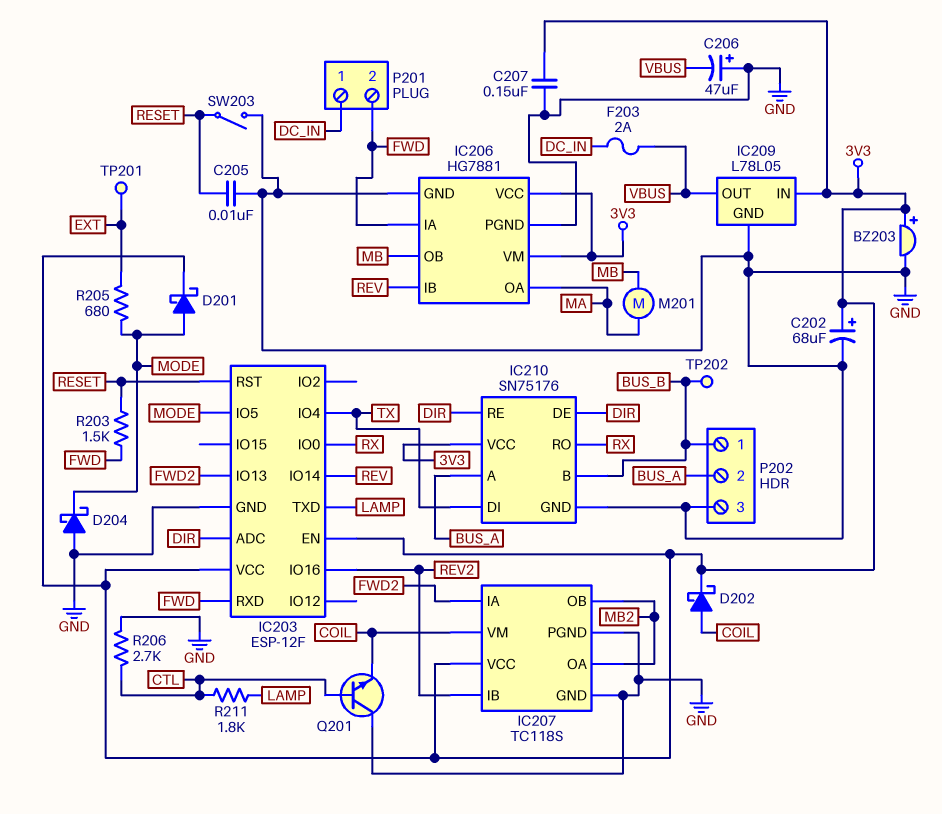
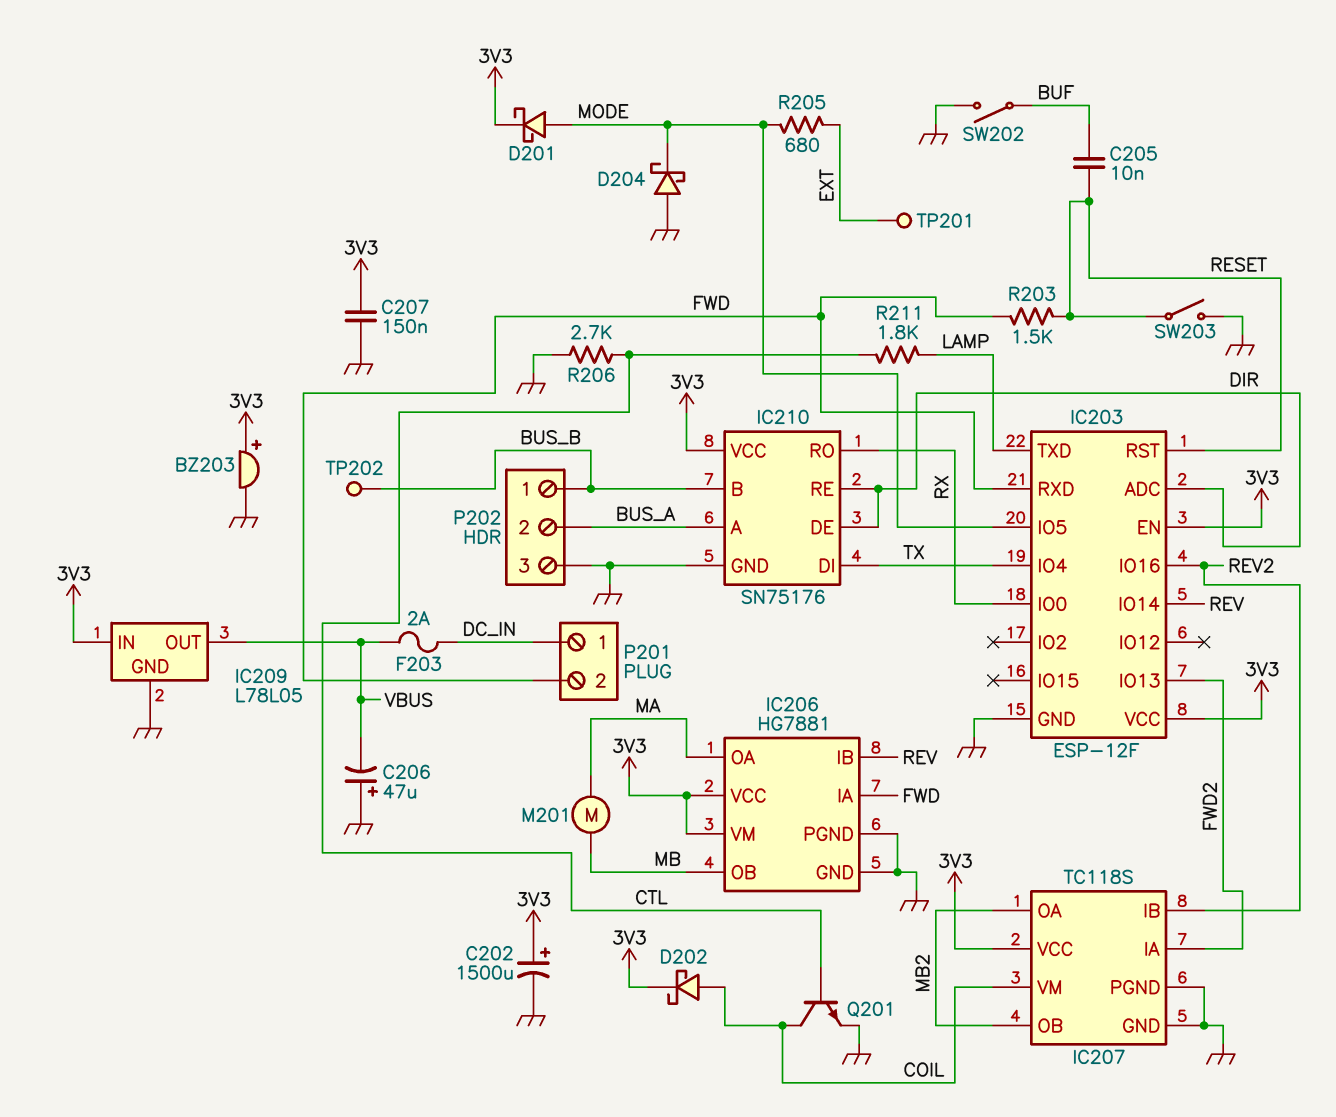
C202: 68uF (plus 3V3, minus GND) -> 1500uF (plus 3V3, minus GND)
C205: 10nF (GND, RESET) -> 10nF (BUF, RESET)
Q201: NPN (B CTL, C GND, E COIL) -> NPN (B CTL, C COIL, E GND)
SW202: none -> switch (BUF, GND)

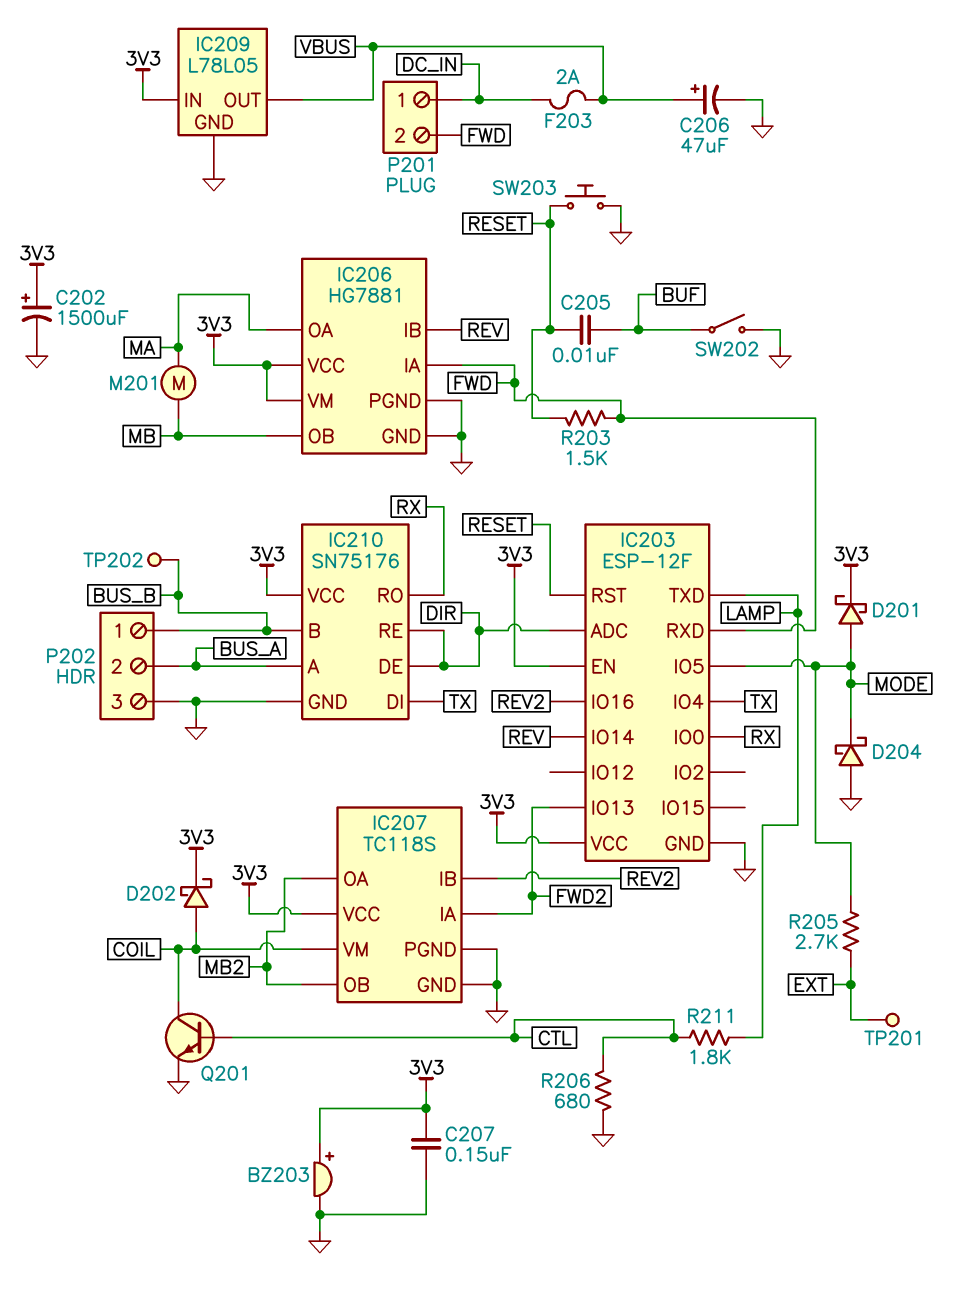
C206: 47uF (plus GND, minus VBUS) -> 47uF (plus VBUS, minus GND)
R205: 680 (EXT, MODE) -> 2.7k (EXT, MODE)
R206: 2.7k (CTL, GND) -> 680 (CTL, GND)
SW203: switch (GND, RESET) -> button (GND, RESET)

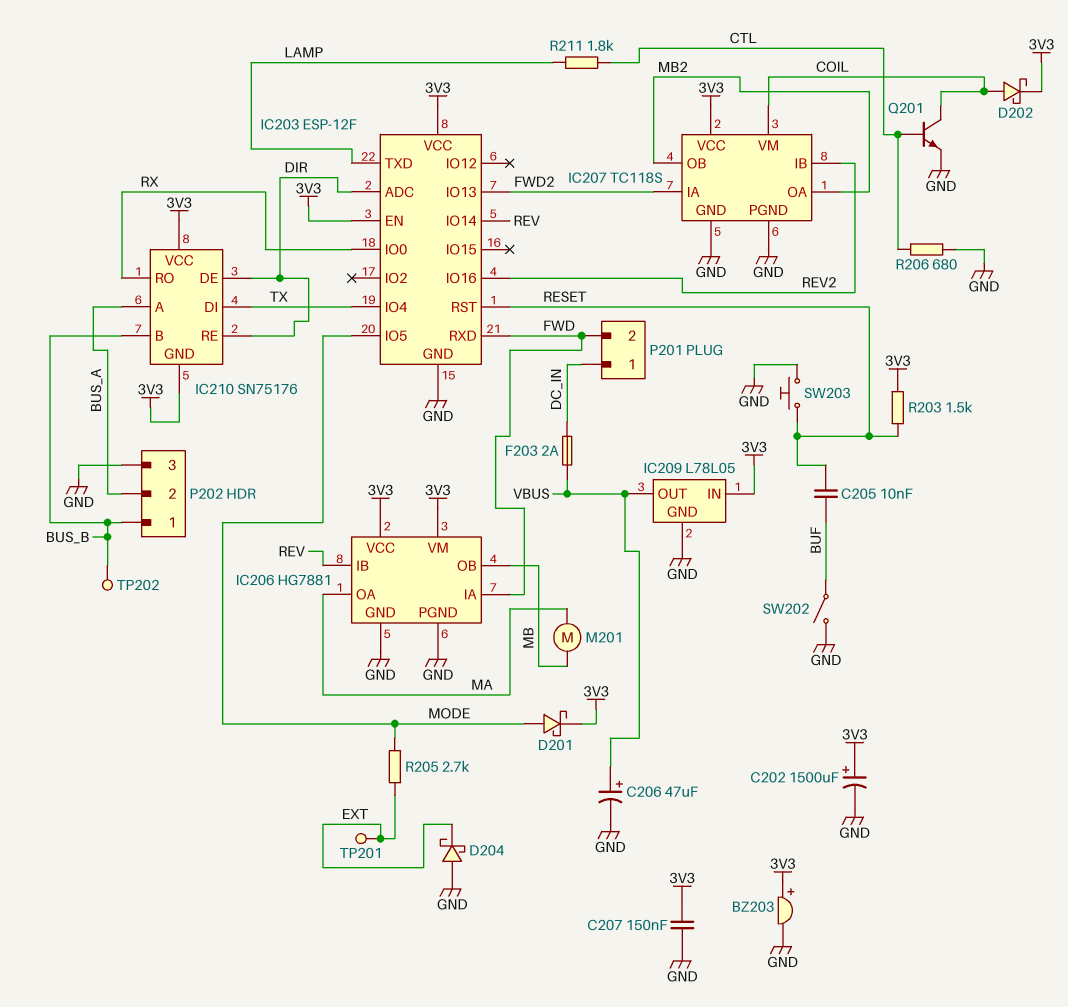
D204: schottky (A GND, K MODE) -> schottky (A GND, K EXT)
IC210 pin GND: GND -> 3V3
R203: 1.5k (FWD, RESET) -> 1.5k (3V3, RESET)

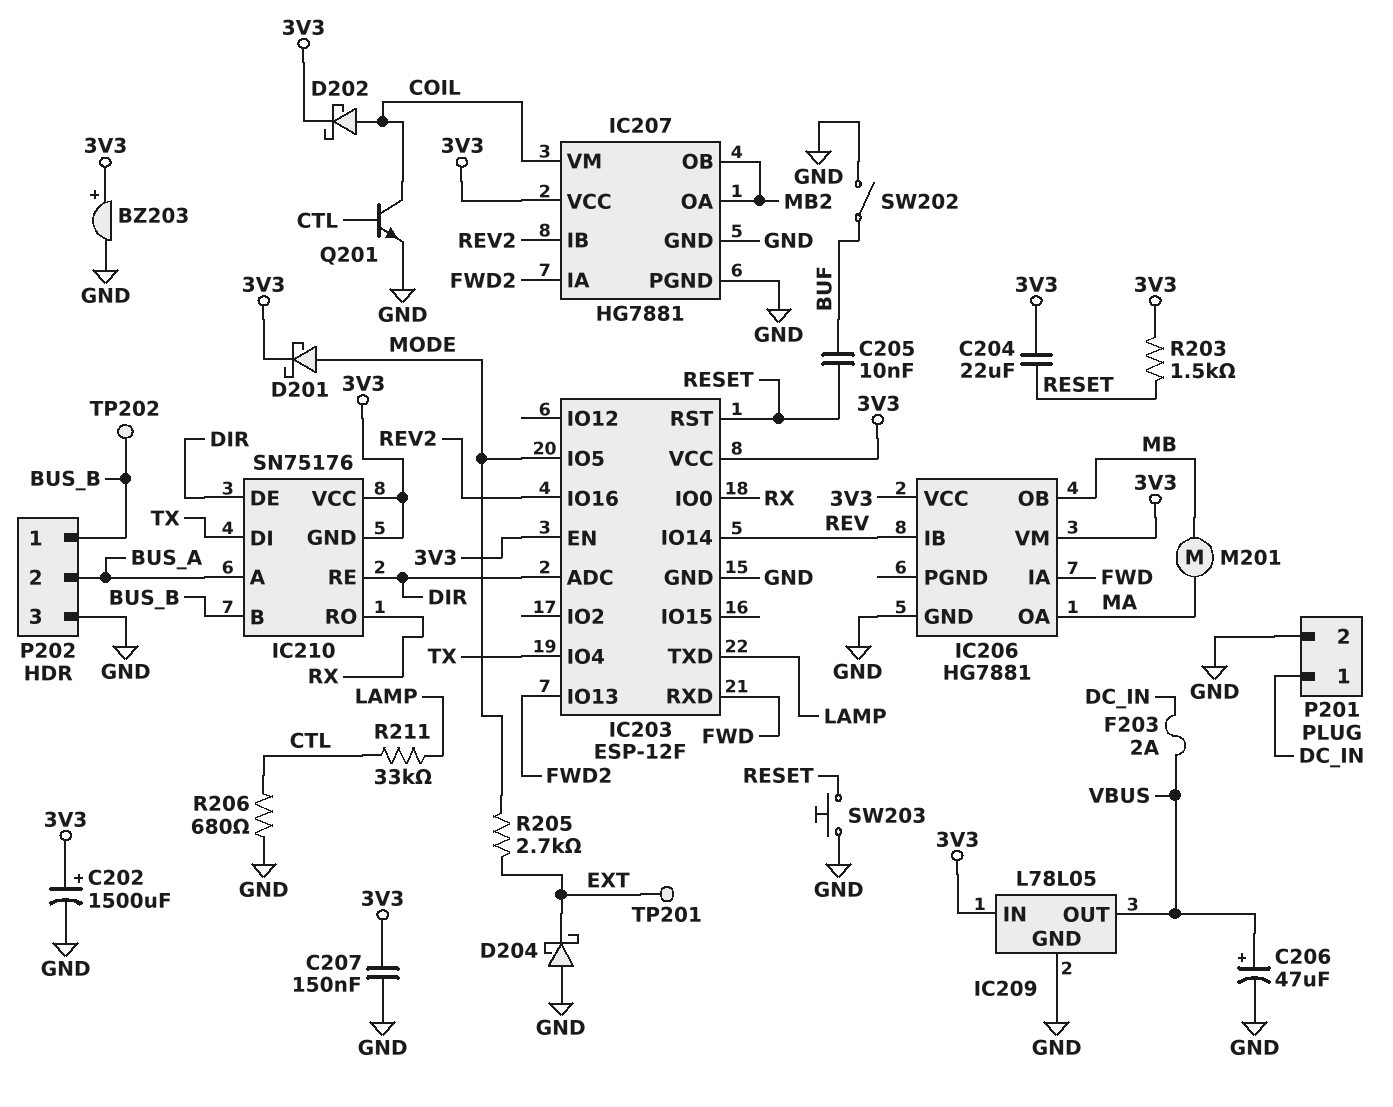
C204: none -> 22uF (3V3, RESET)
IC206 pin PGND: GND -> none
IC207: TC118S -> HG7881
P201 pin 2: FWD -> GND
R211: 1.8k (CTL, LAMP) -> 33k (CTL, LAMP)

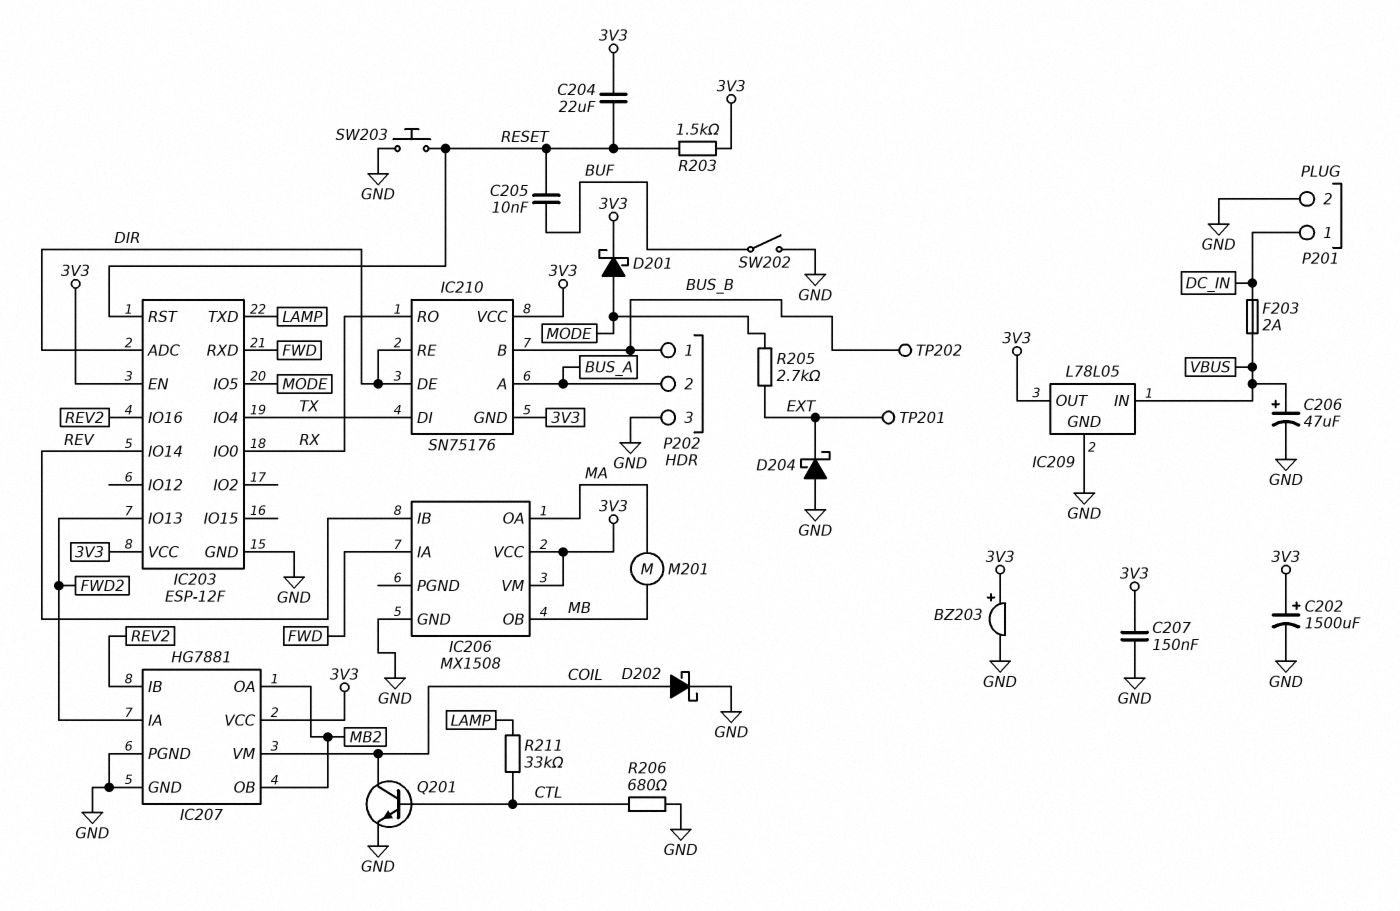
D202: schottky (A COIL, K 3V3) -> schottky (A COIL, K GND)
IC206: HG7881 -> MX1508
IC209 pin IN: 3V3 -> VBUS
IC209 pin OUT: VBUS -> 3V3

